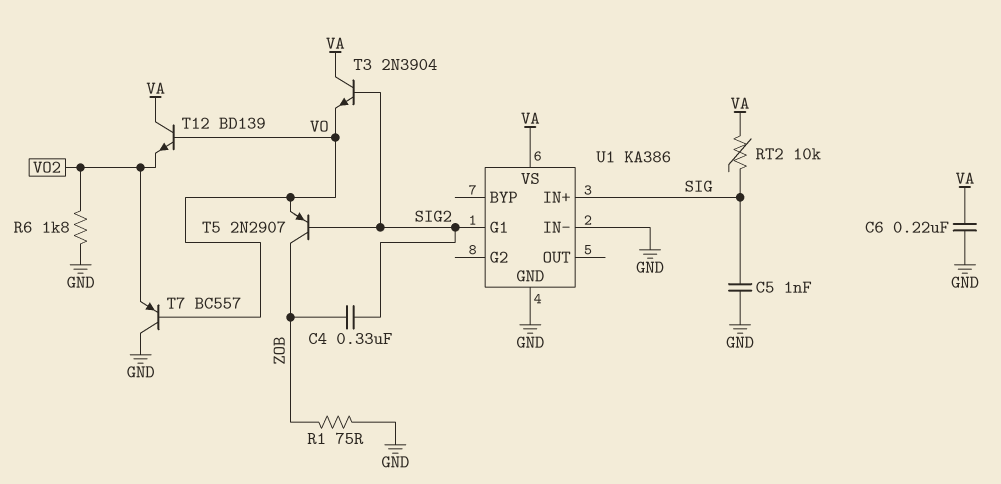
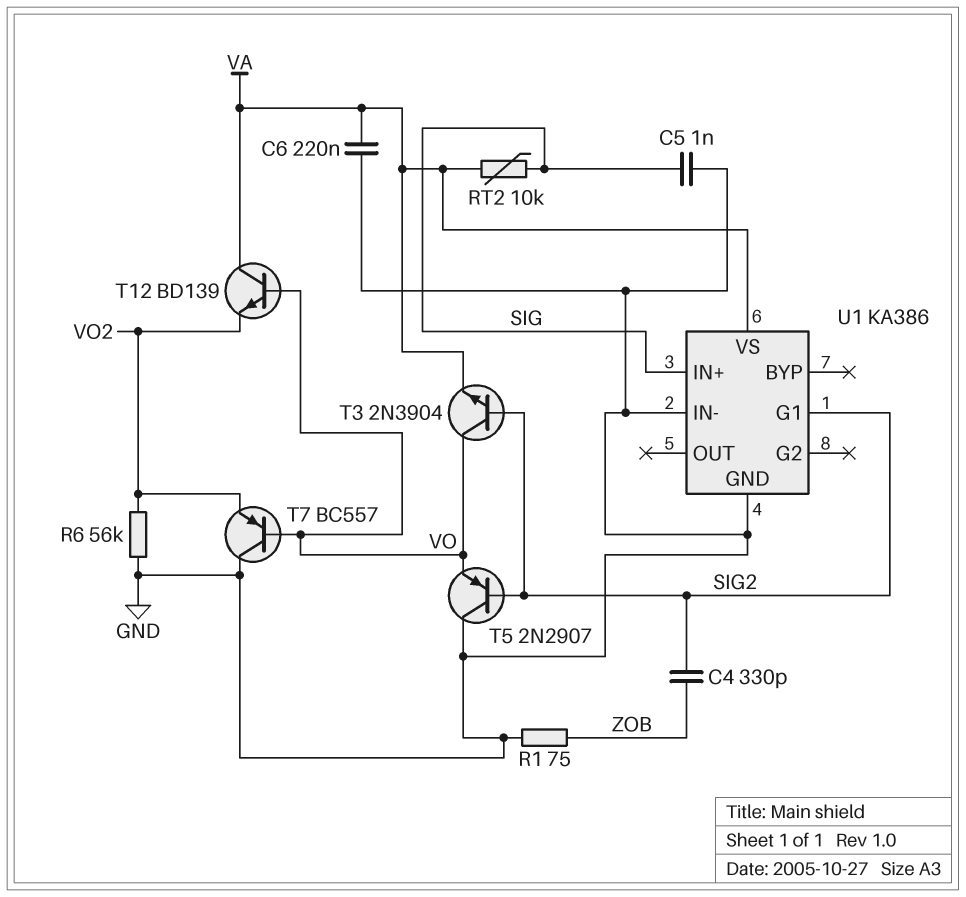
C4: 330nF (SIG2, ZOB) -> 330pF (SIG2, ZOB)
R6: 1.8k (GND, VO2) -> 56k (GND, VO2)
T3: NPN 2N3904 (B SIG2, C VA, E VO) -> NPN 2N3904 (B SIG2, C VO, E VA)
T5: PNP 2N2907 (B SIG2, C ZOB, E VO) -> PNP 2N2907 (B SIG2, C GND, E VO)

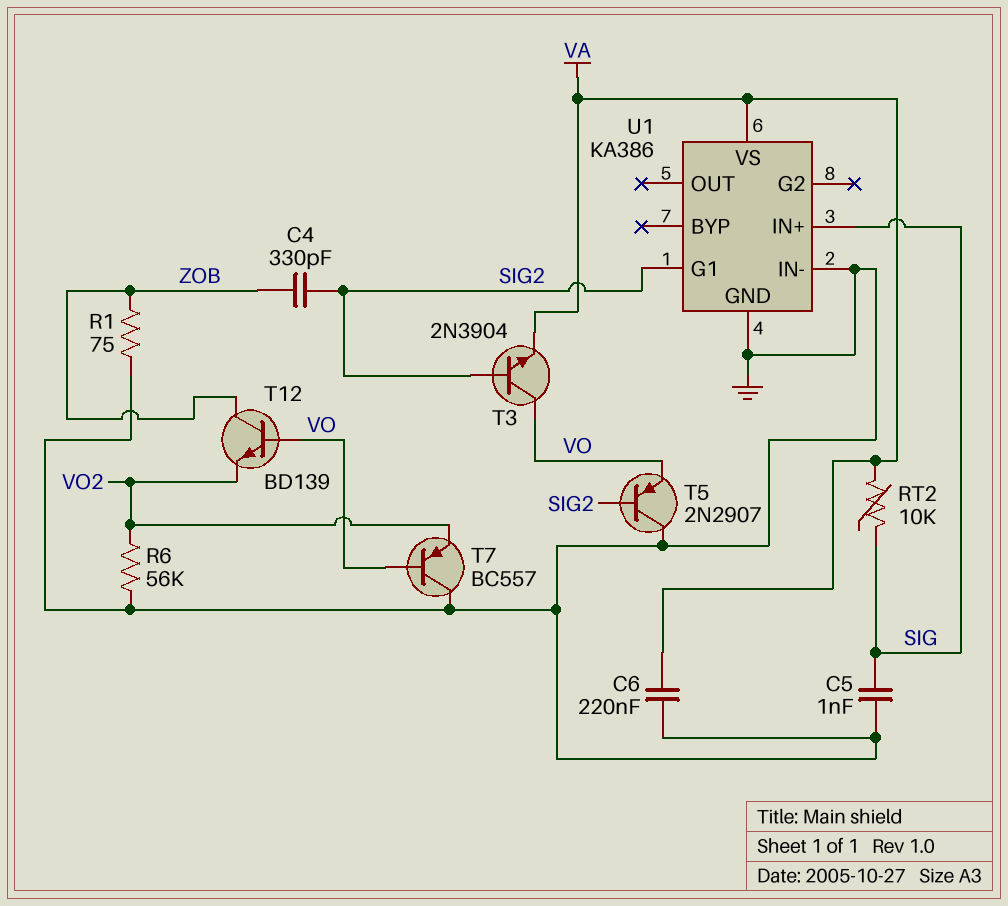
T12: NPN BD139 (B VO, C VA, E VO2) -> NPN BD139 (B VO, C ZOB, E VO2)

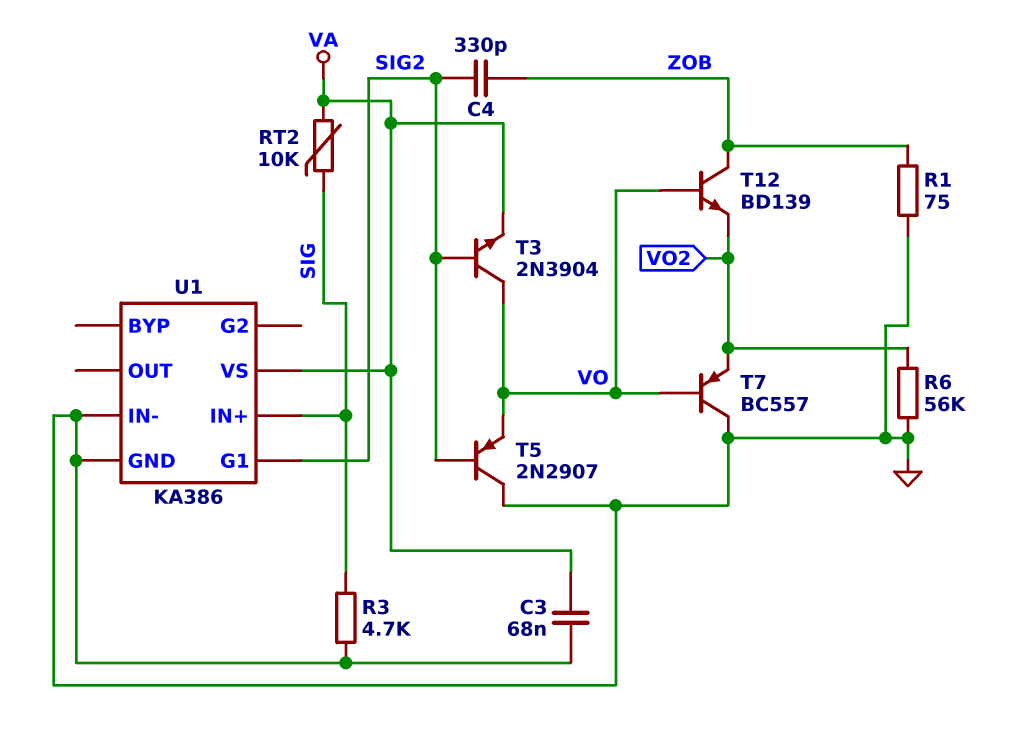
C3: none -> 68nF (GND, VA)
C5: 1nF (GND, SIG) -> none
C6: 220nF (GND, VA) -> none
R3: none -> 4.7k (GND, SIG)

